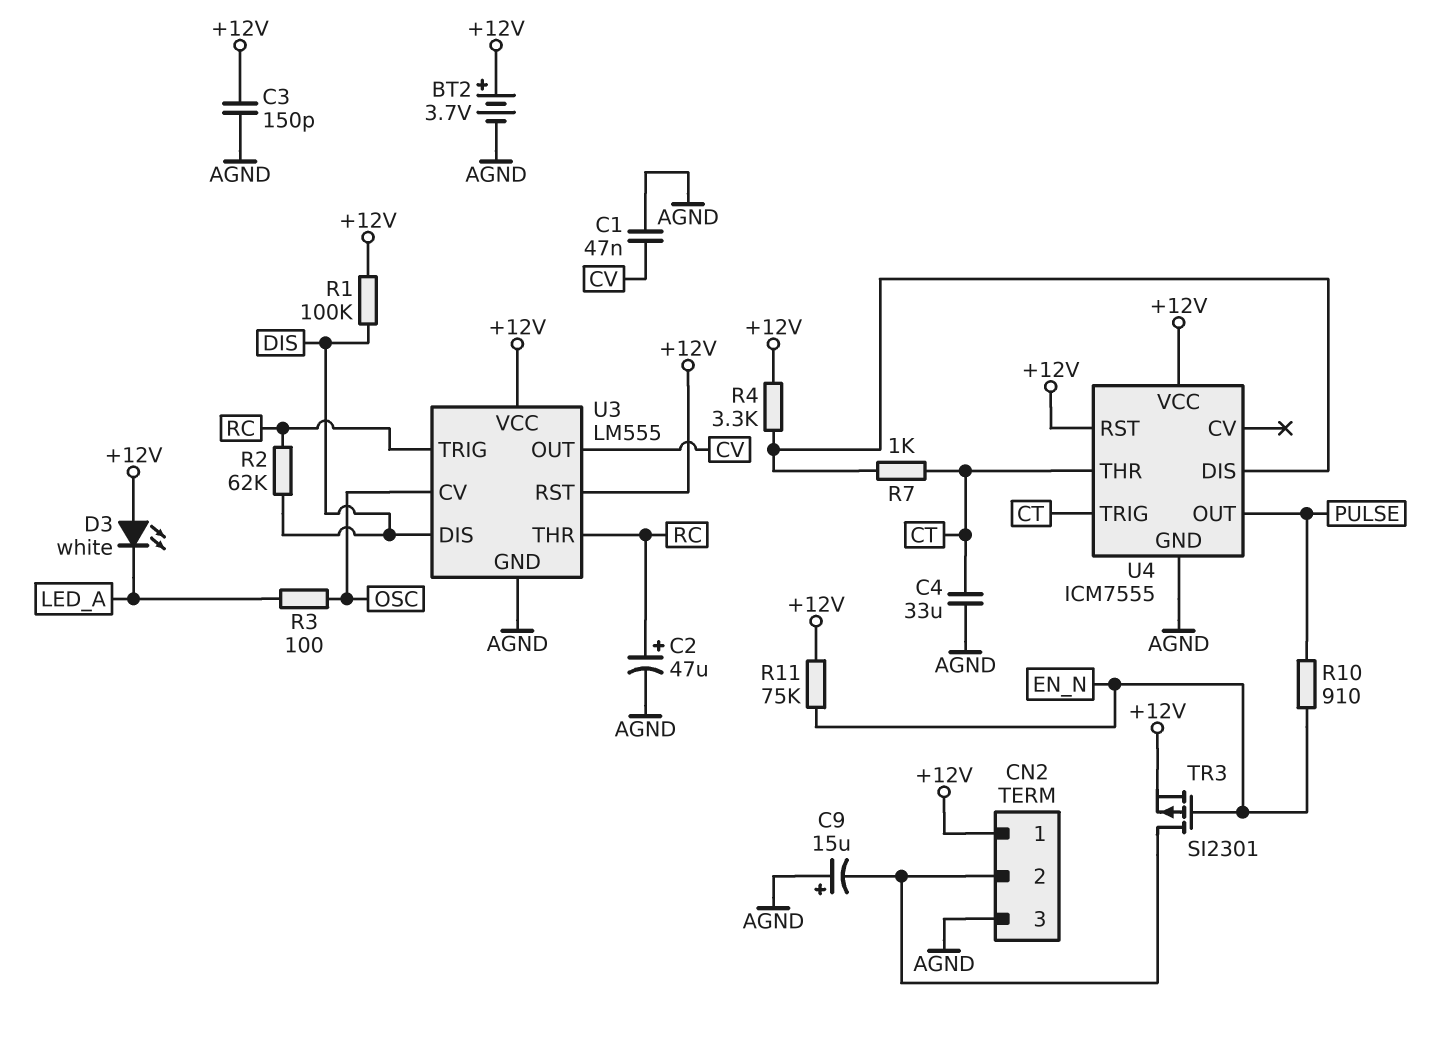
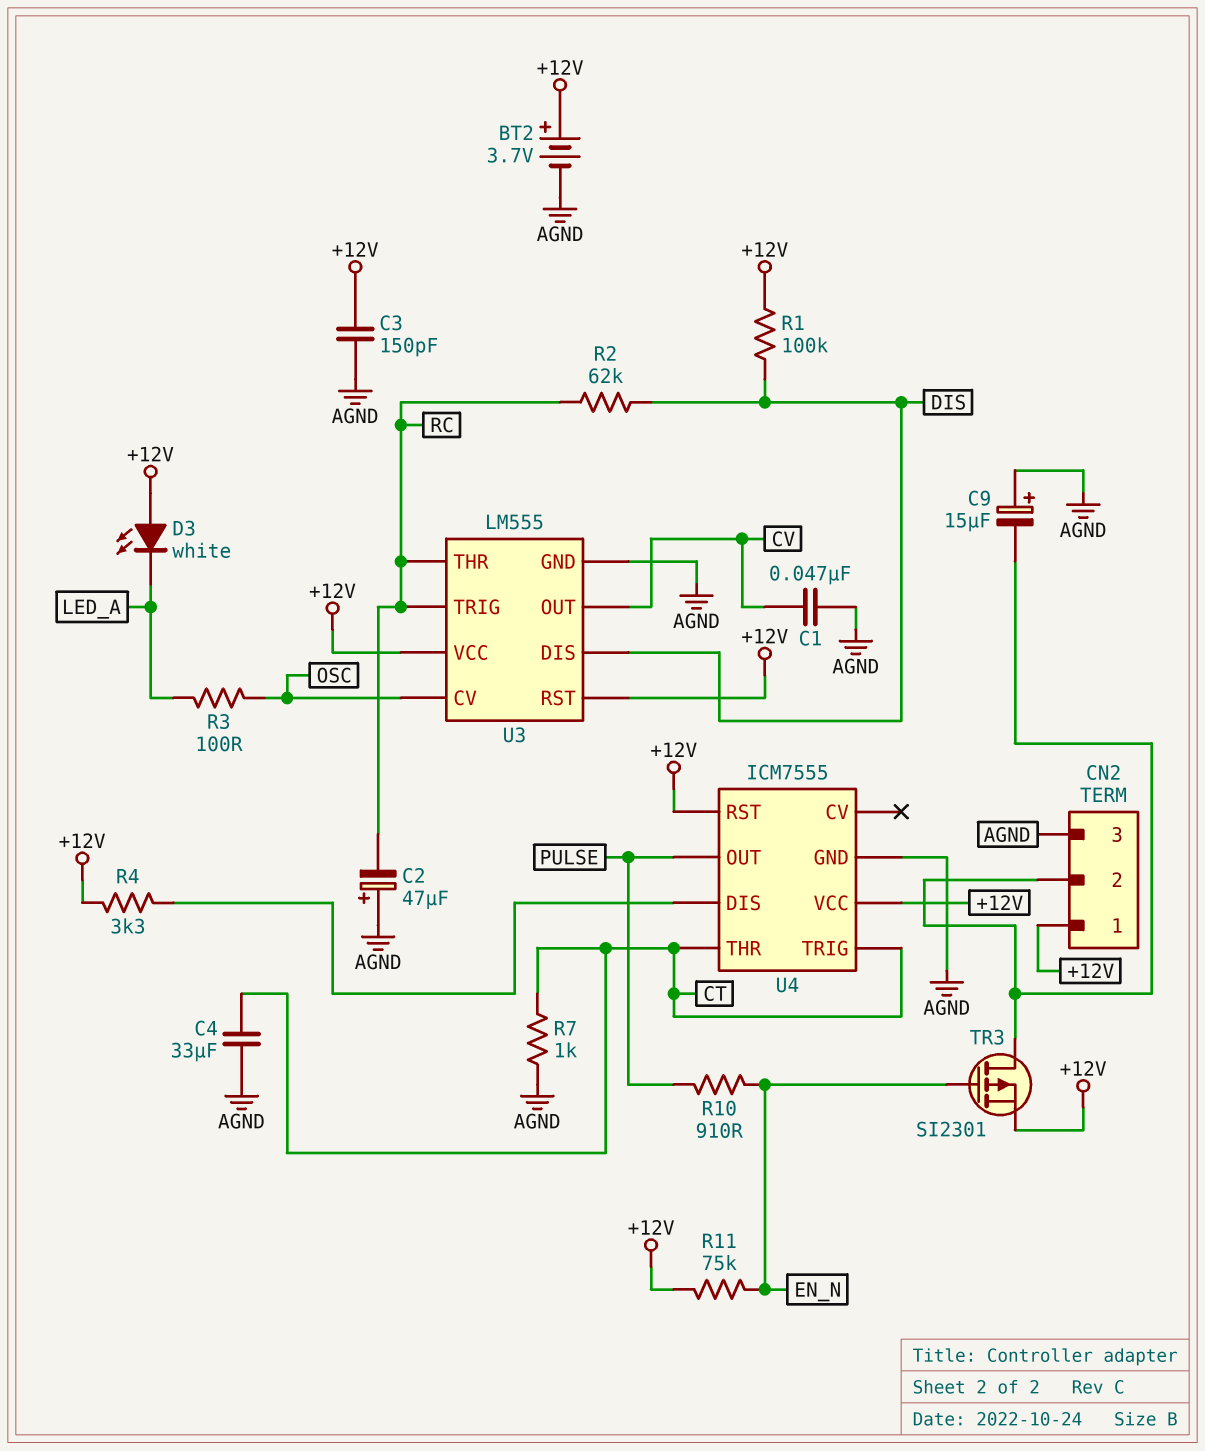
C2: 47uF (plus RC, minus AGND) -> 47uF (plus AGND, minus RC)
R7: 1k (CT, U4/DIS) -> 1k (AGND, CT)

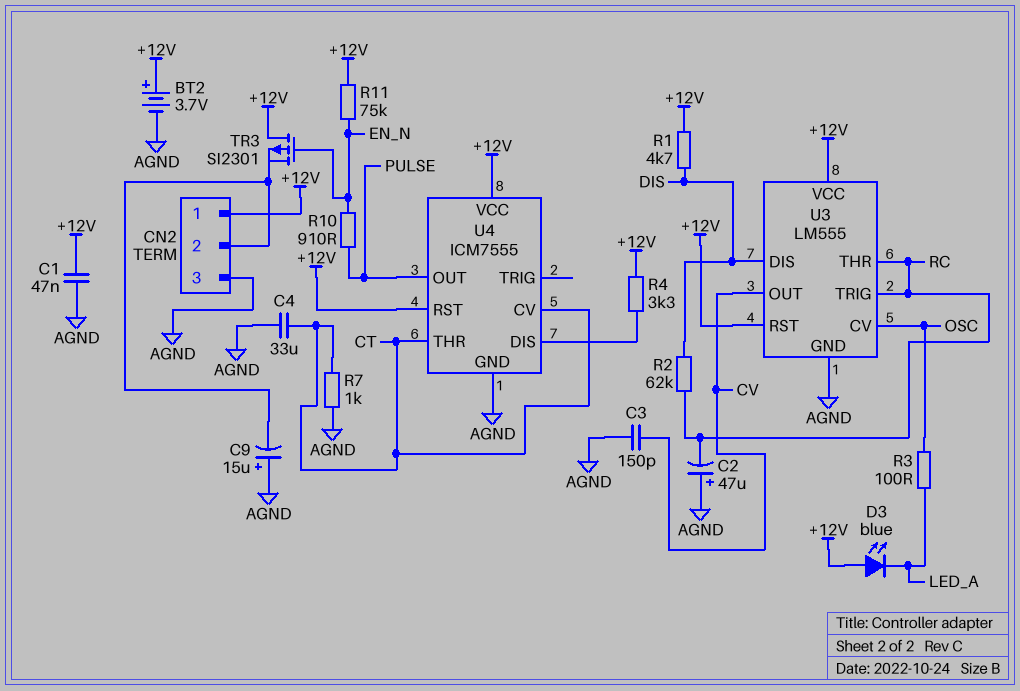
C1: 47nF (AGND, CV) -> 47nF (+12V, AGND)
C3: 150pF (+12V, AGND) -> 150pF (AGND, CV)
D3: LED white (A +12V, K LED_A) -> LED blue (A +12V, K LED_A)
R1: 100k (+12V, DIS) -> 4.7k (+12V, DIS)
TR3: PMOS SI2301 (G EN_N, D CN2/2, S +12V) -> PMOS SI2301 (G EN_N, D +12V, S CN2/2)
U4 pin CV: none -> CT
U4 pin TRIG: CT -> none

